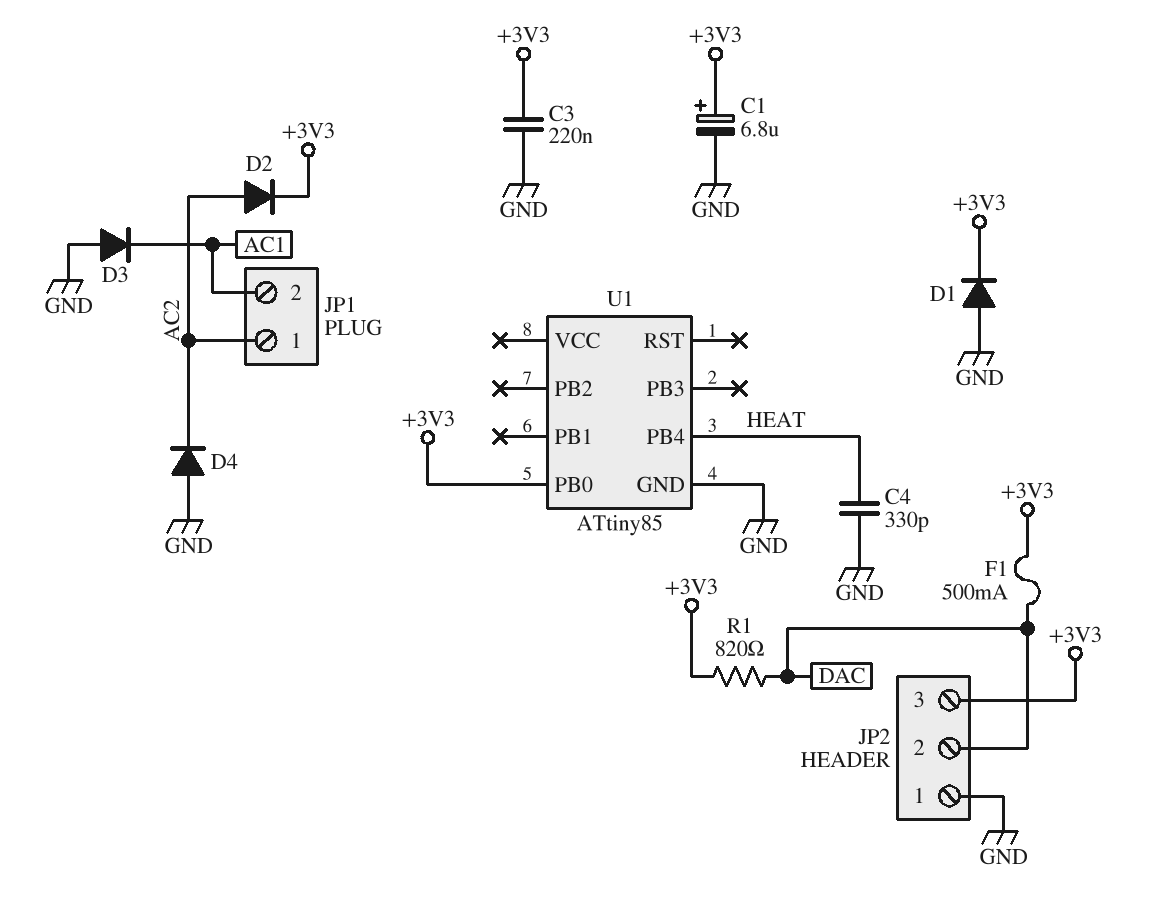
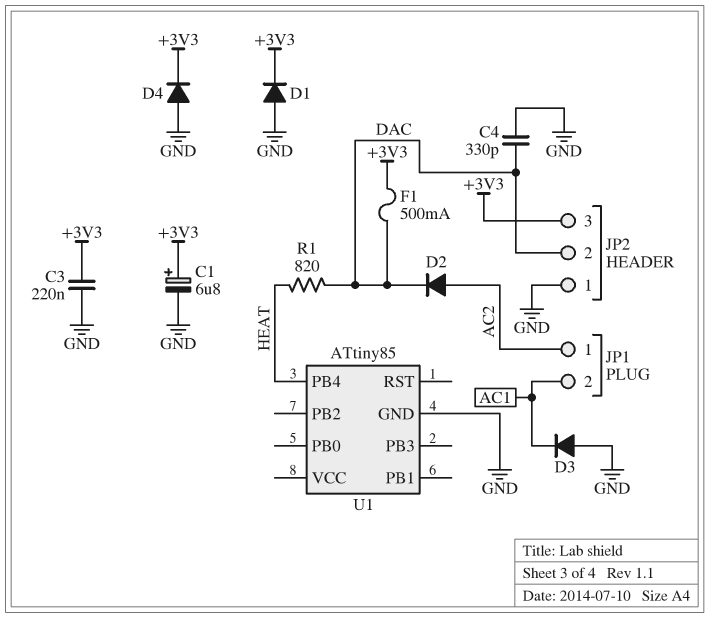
C4: 330pF (GND, HEAT) -> 330pF (DAC, GND)
D2: diode (A AC2, K +3V3) -> diode (A AC2, K DAC)
D4: diode (A GND, K AC2) -> diode (A GND, K +3V3)
R1: 820 (+3V3, DAC) -> 820 (DAC, HEAT)
U1 pin PB0: +3V3 -> none

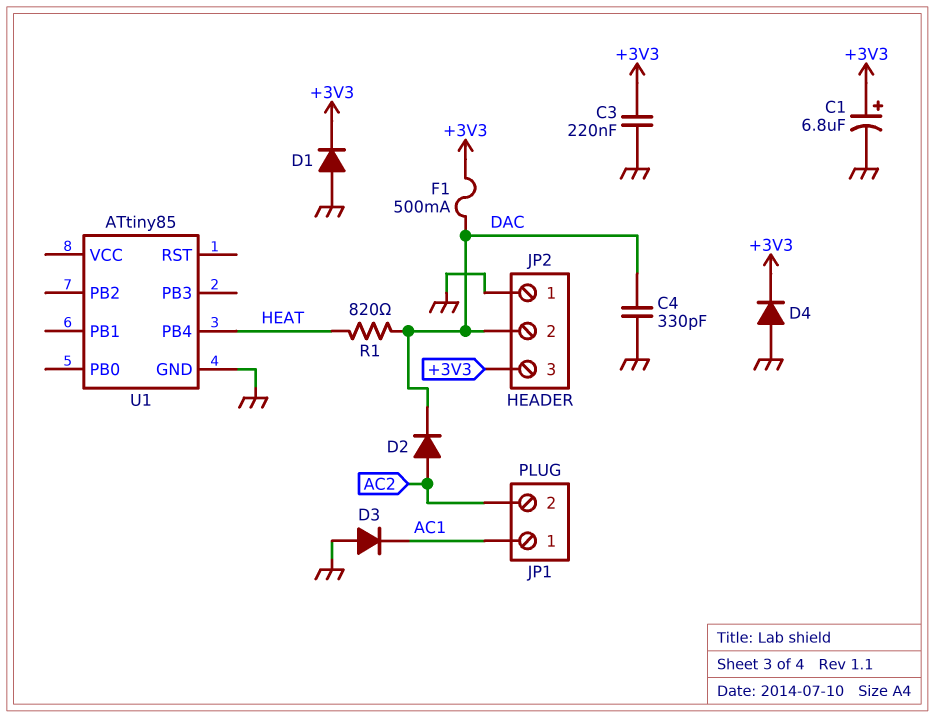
JP1 pin 1: AC2 -> AC1
JP1 pin 2: AC1 -> AC2

